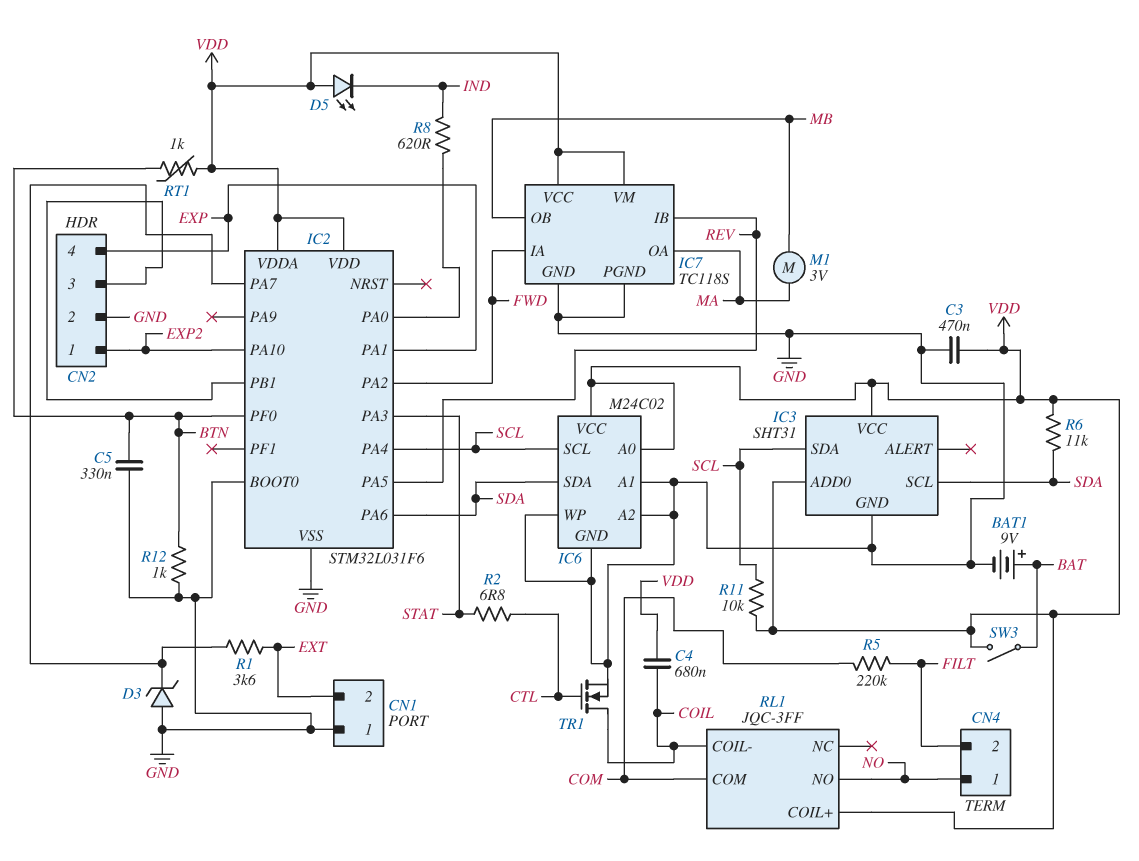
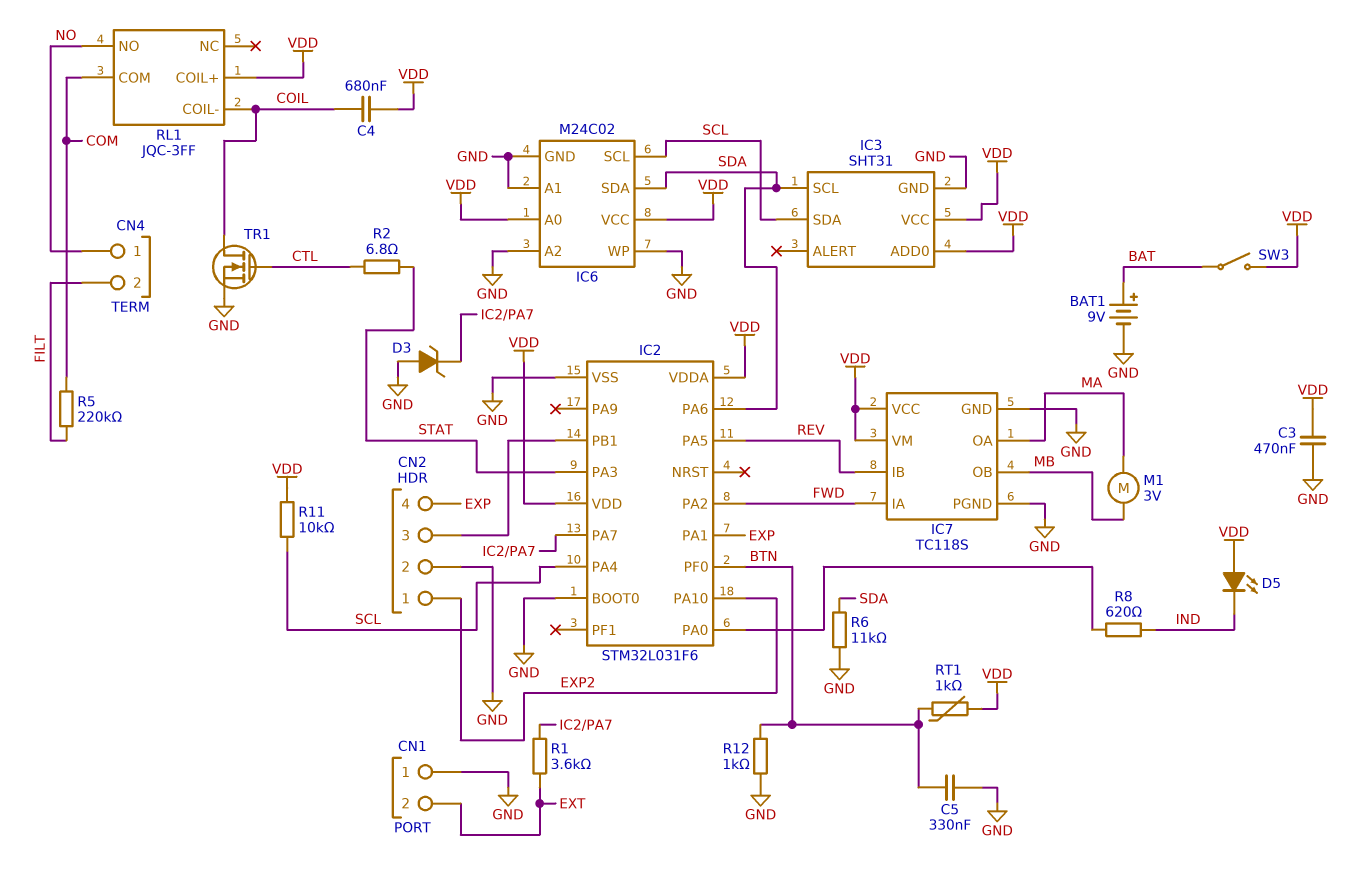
R6: 11k (SDA, VDD) -> 11k (GND, SDA)

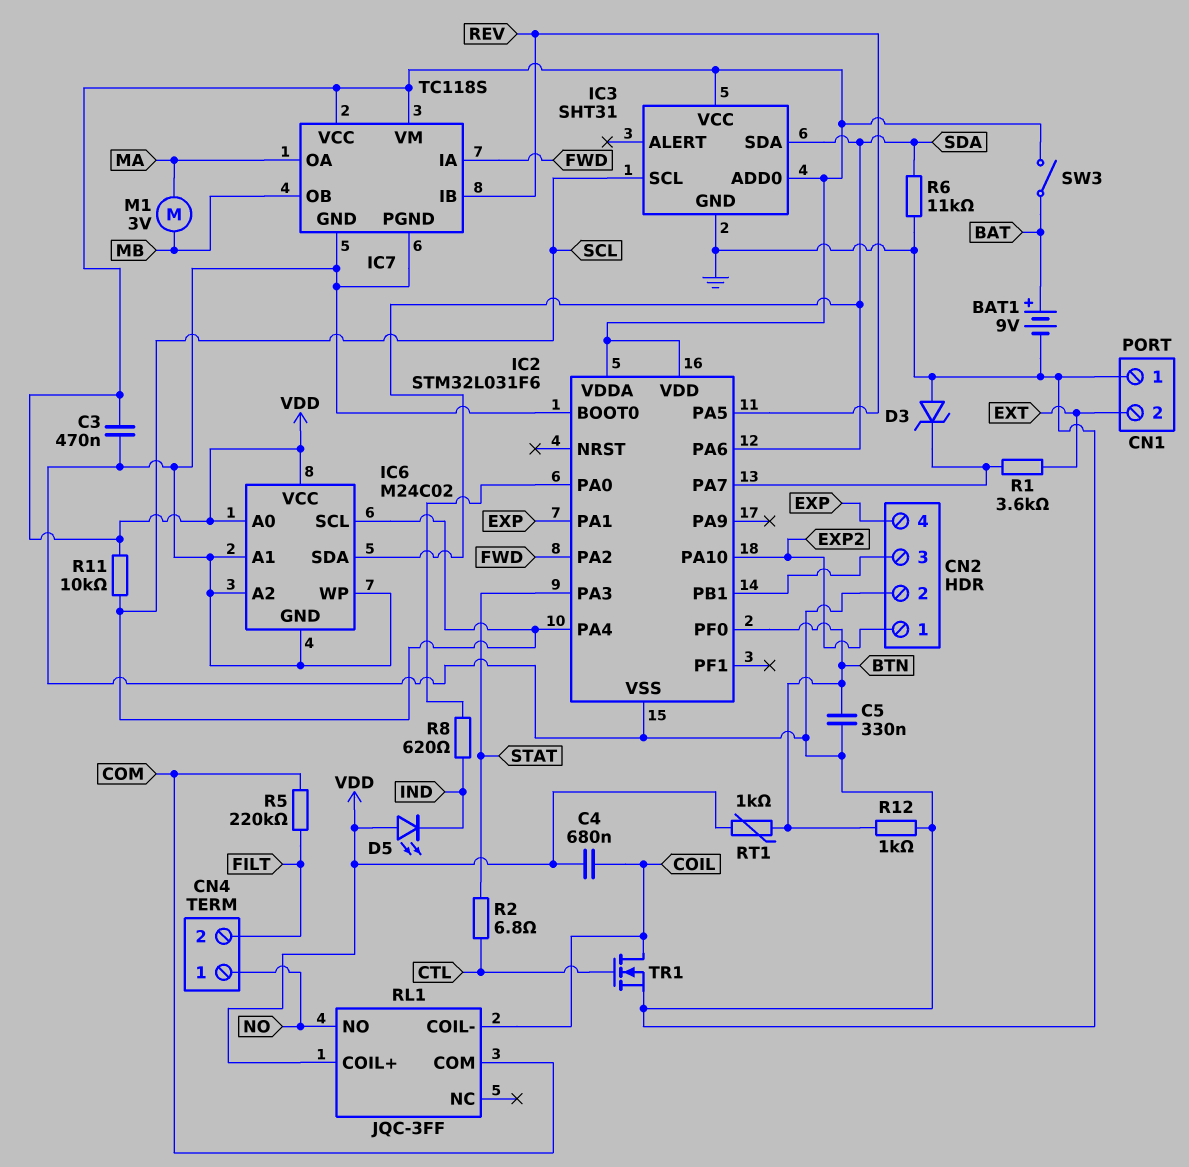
IC3 pin SCL: SDA -> SCL
IC3 pin SDA: SCL -> SDA

